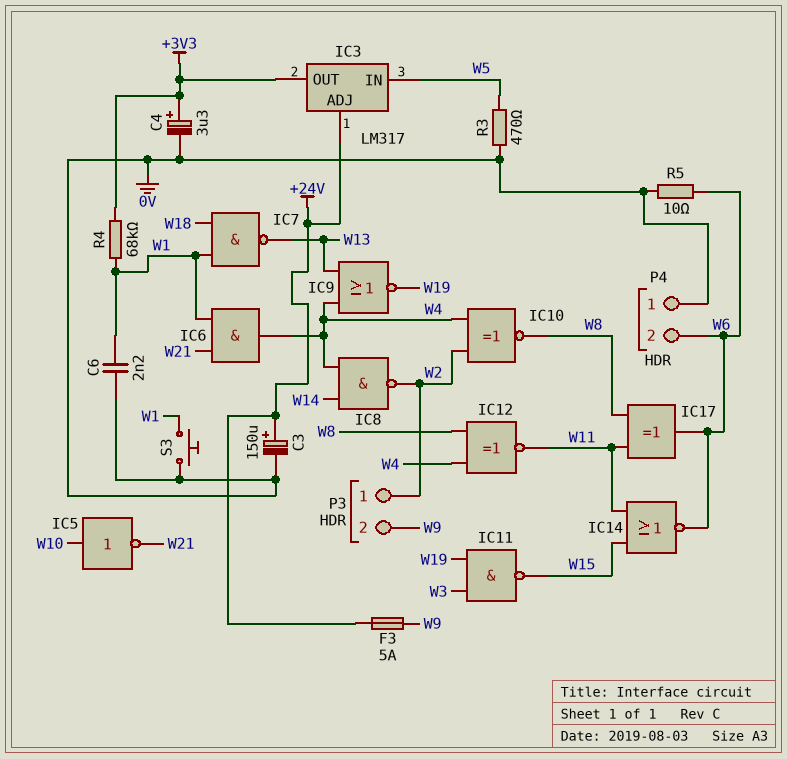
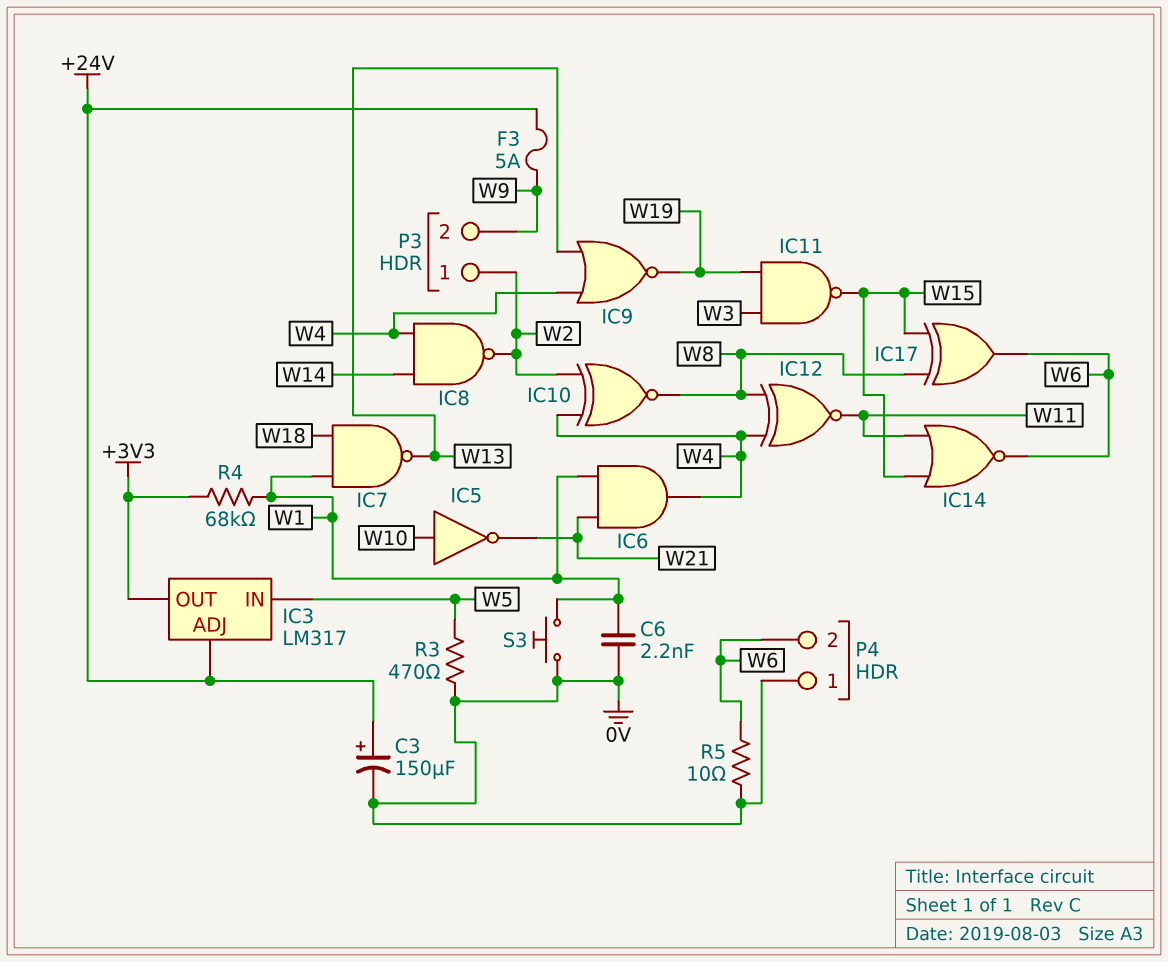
C4: 3.3uF (plus +3V3, minus 0V) -> none
IC17: XOR (in W8, in W11, out W6) -> XOR (in W8, in W15, out W6)

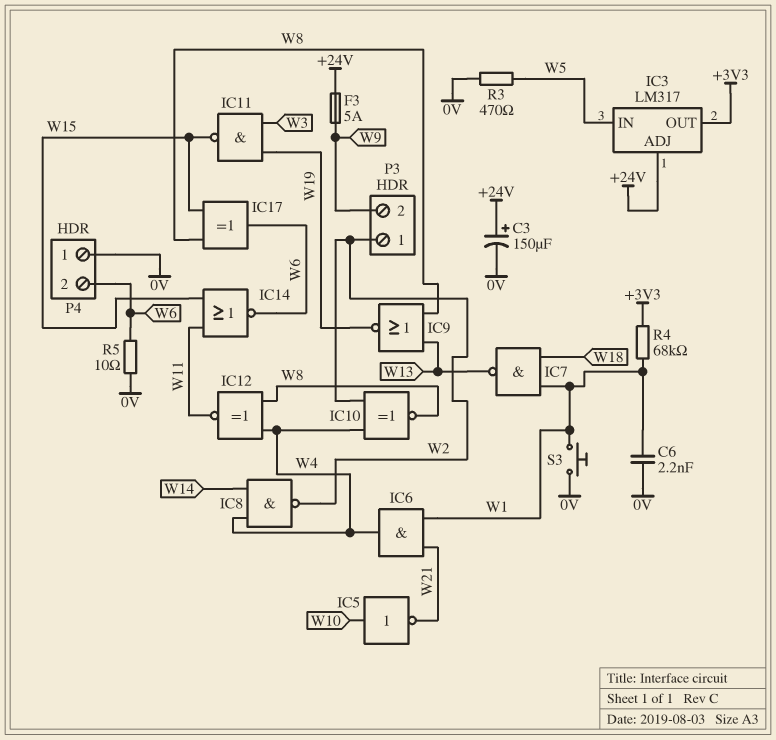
IC9: NOR (in W4, in W13, out W19) -> NOR (in W8, in W13, out W19)

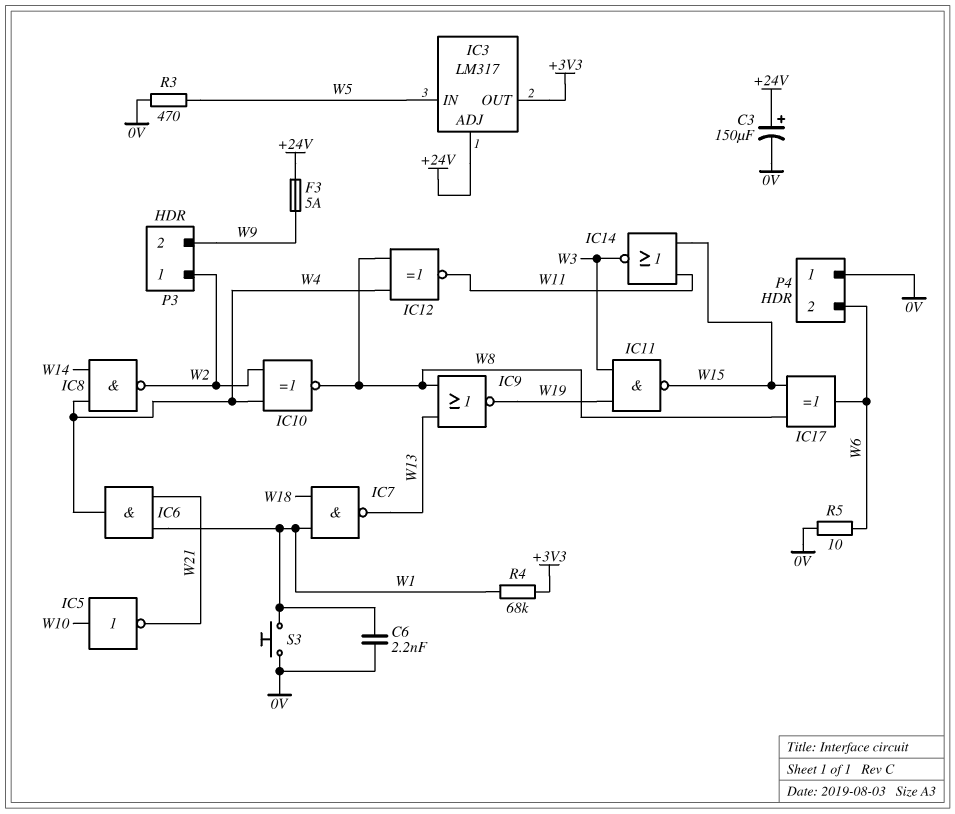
IC14: NOR (in W11, in W15, out W6) -> NOR (in W11, in W15, out W3)

